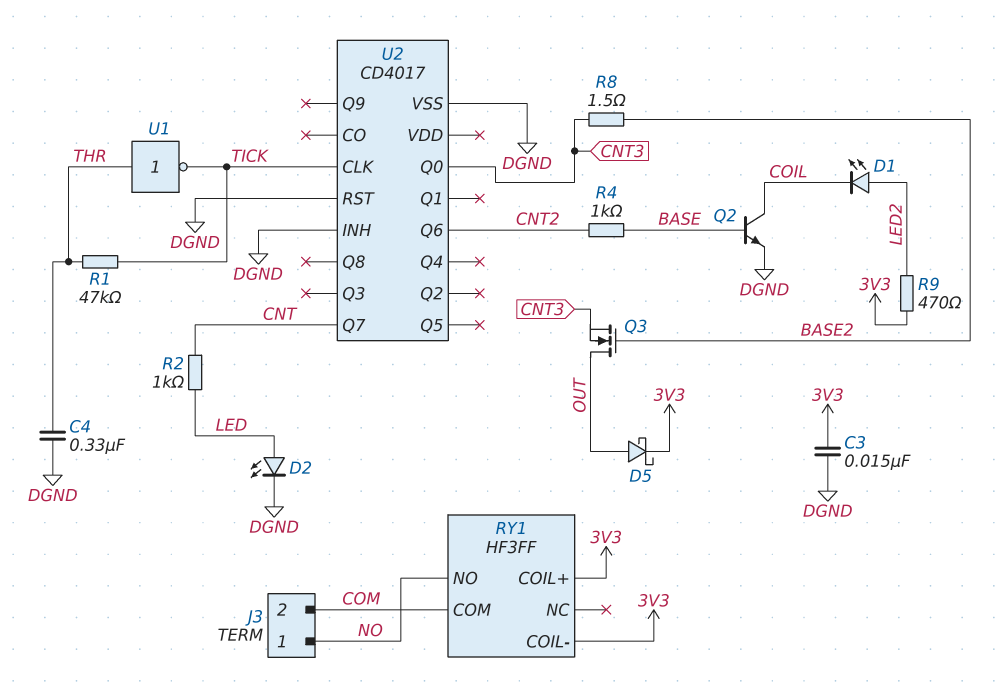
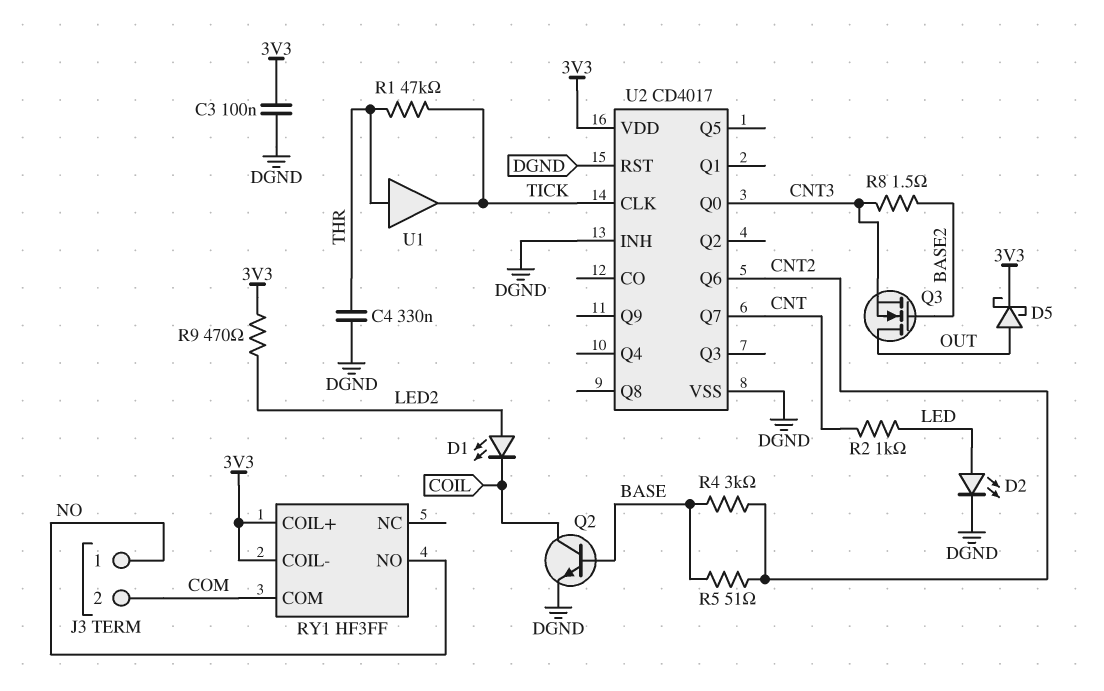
C3: 15nF (3V3, DGND) -> 100nF (3V3, DGND)
R4: 1k (BASE, CNT2) -> 3k (BASE, CNT2)
R5: none -> 51 (BASE, CNT2)
U1: NOT (in THR, out TICK) -> buffer (in THR, out TICK)
U2 pin VDD: none -> 3V3

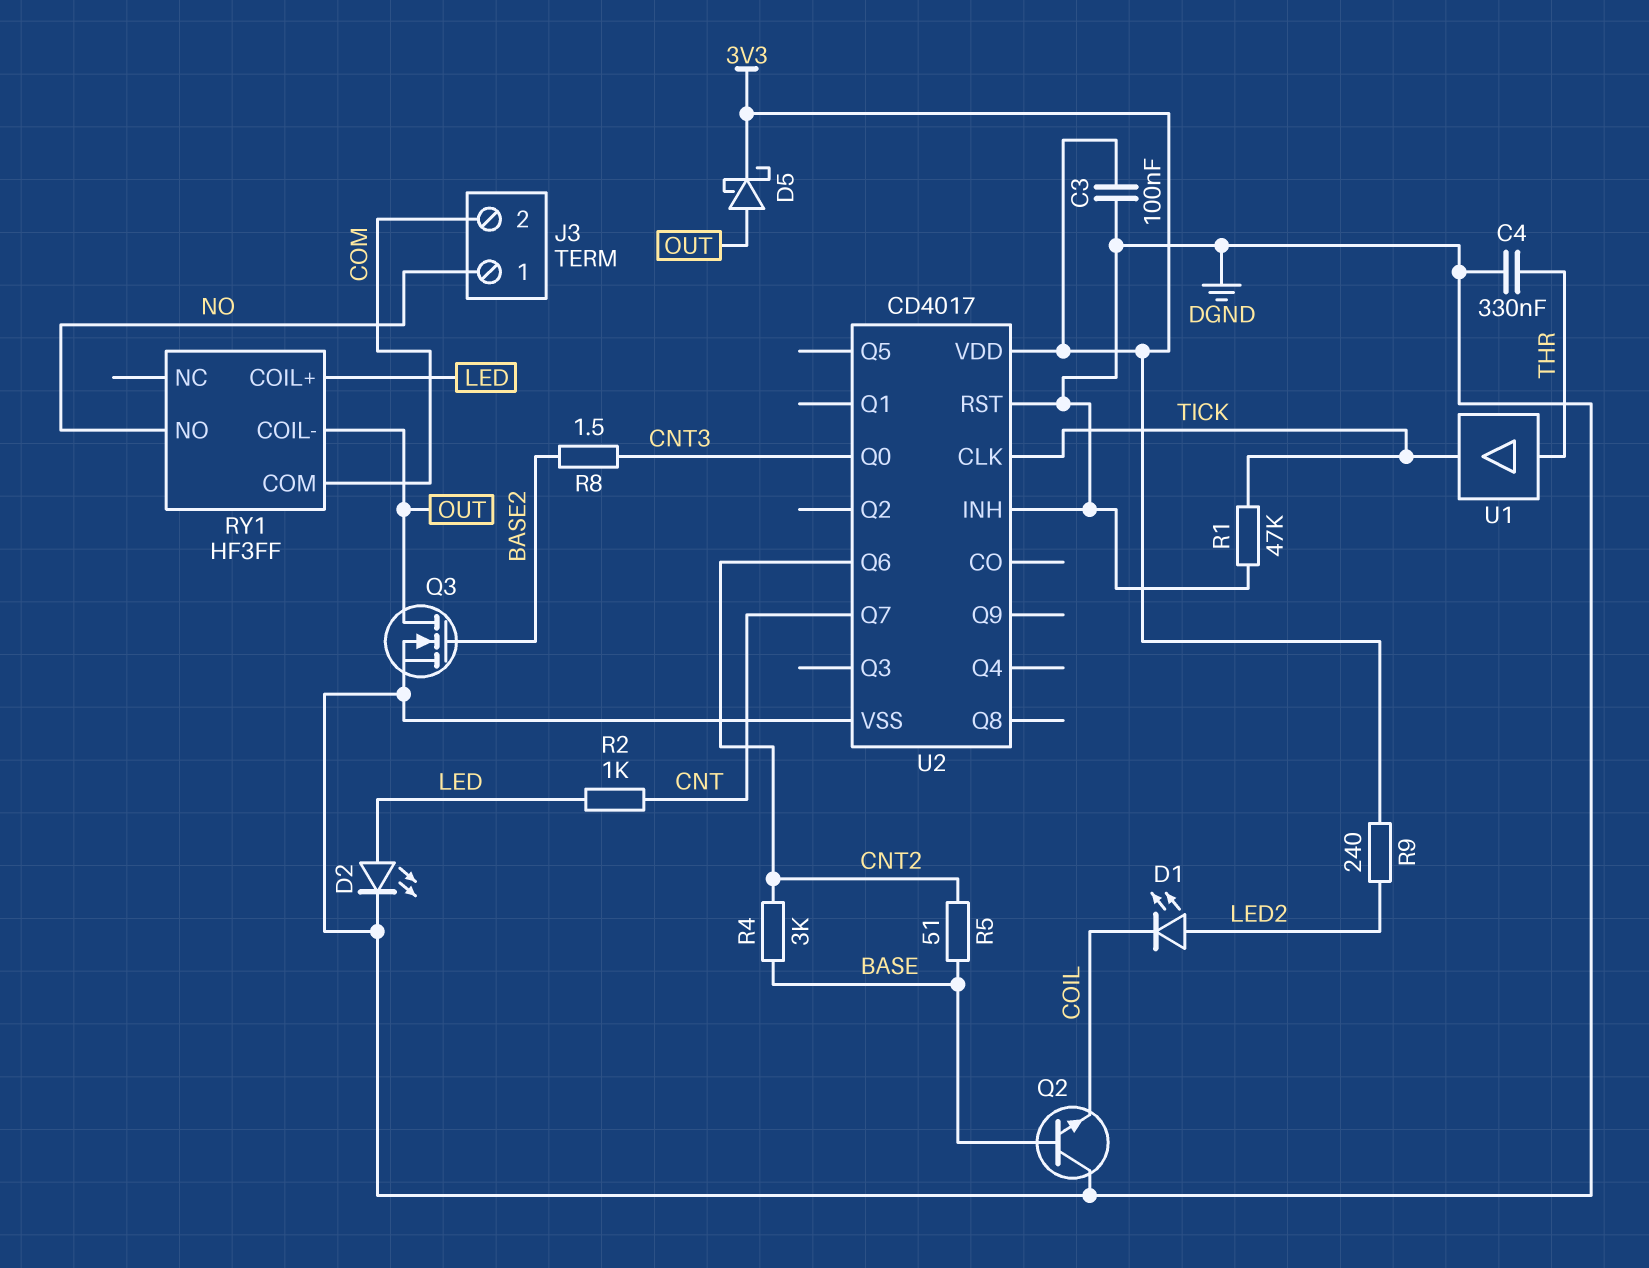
Q2: NPN (B BASE, C COIL, E DGND) -> NPN (B BASE, C DGND, E COIL)
Q3: NMOS (G BASE2, D OUT, S CNT3) -> NMOS (G BASE2, D OUT, S DGND)
R1: 47k (THR, TICK) -> 47k (DGND, TICK)
R9: 470 (3V3, LED2) -> 240 (3V3, LED2)
RY1 pin COIL+: 3V3 -> LED
RY1 pin COIL-: 3V3 -> OUT

